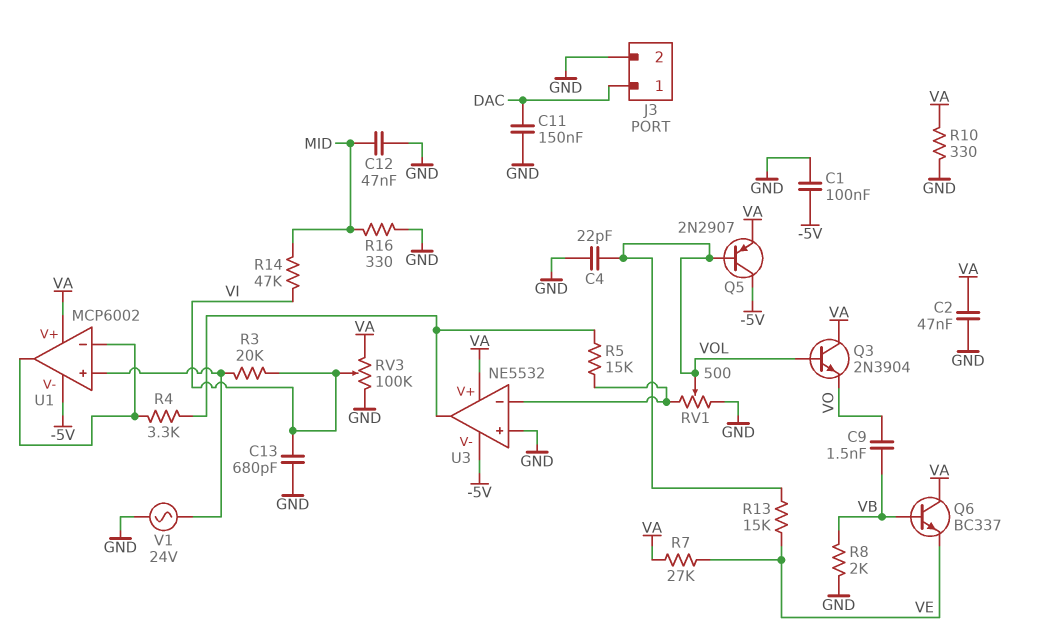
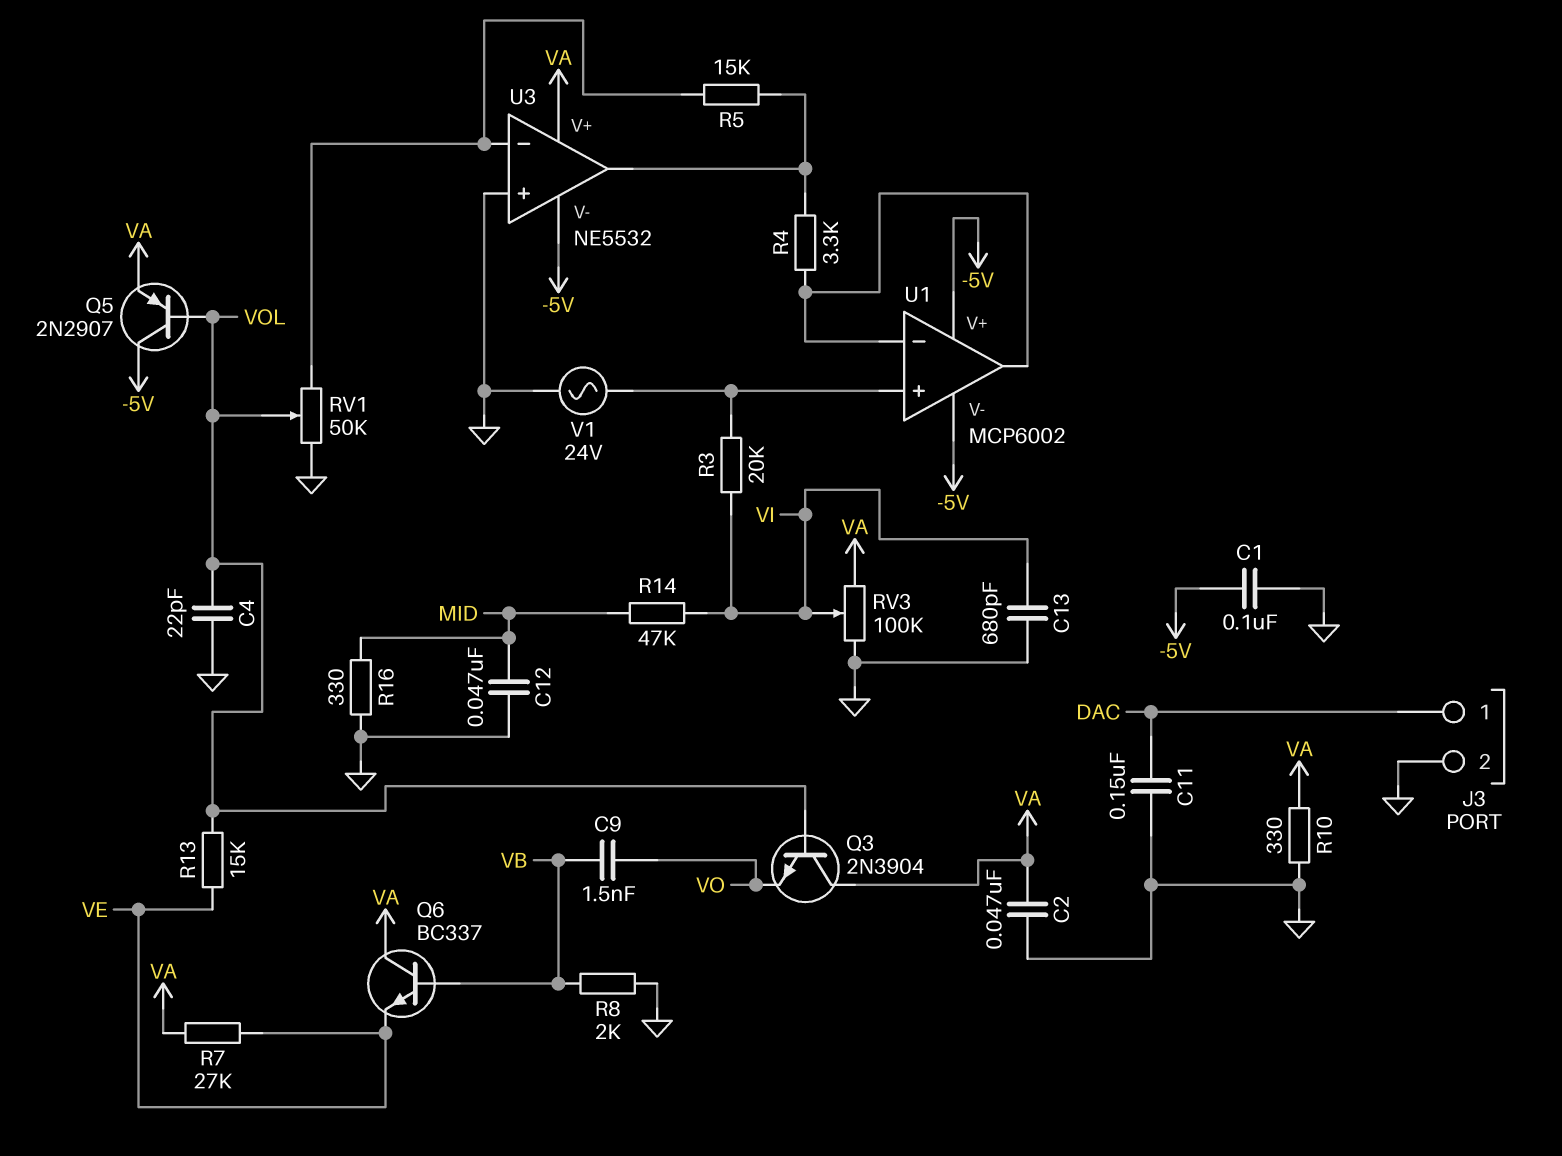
RV1: 500 (GND, U3/in-, wiper VOL) -> 50k (GND, U3/in-, wiper VOL)
U1 pin V+: VA -> -5V

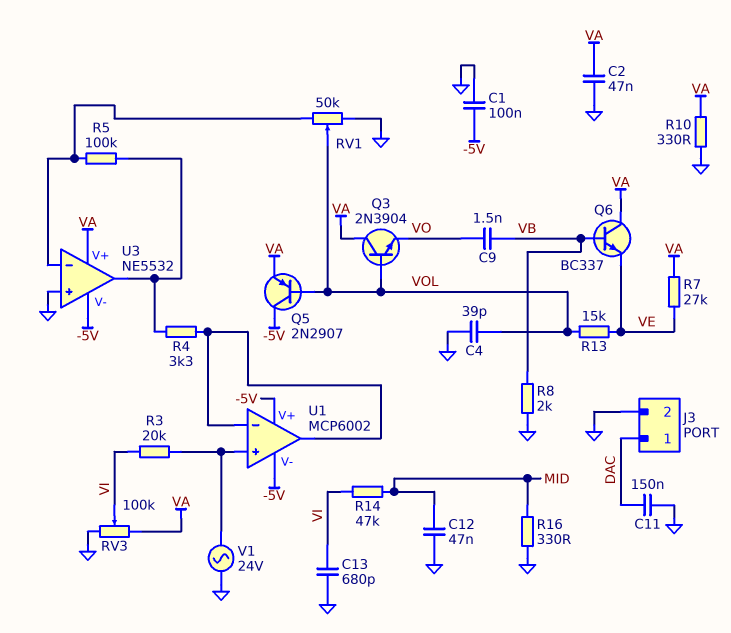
C4: 22pF (GND, VOL) -> 39pF (GND, VOL)
R5: 15k (U3/in-, U3/out) -> 100k (U3/in-, U3/out)

